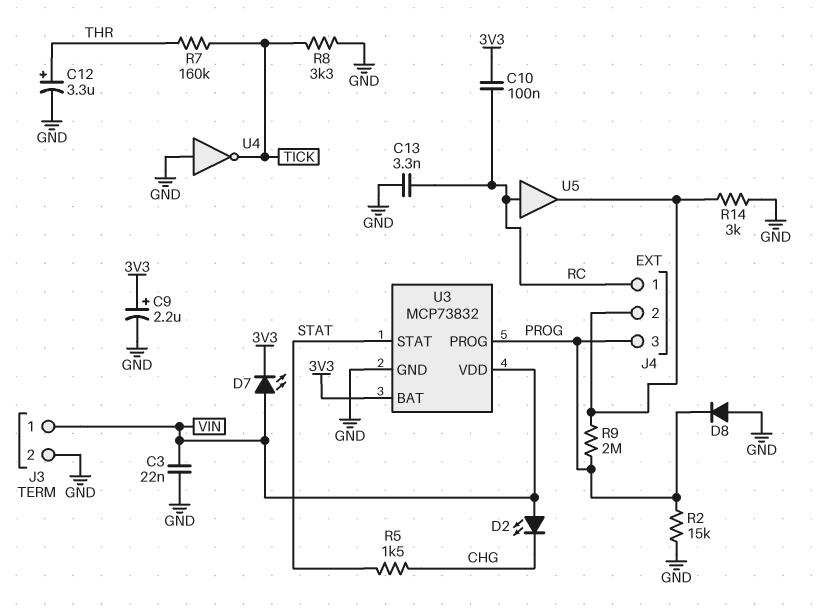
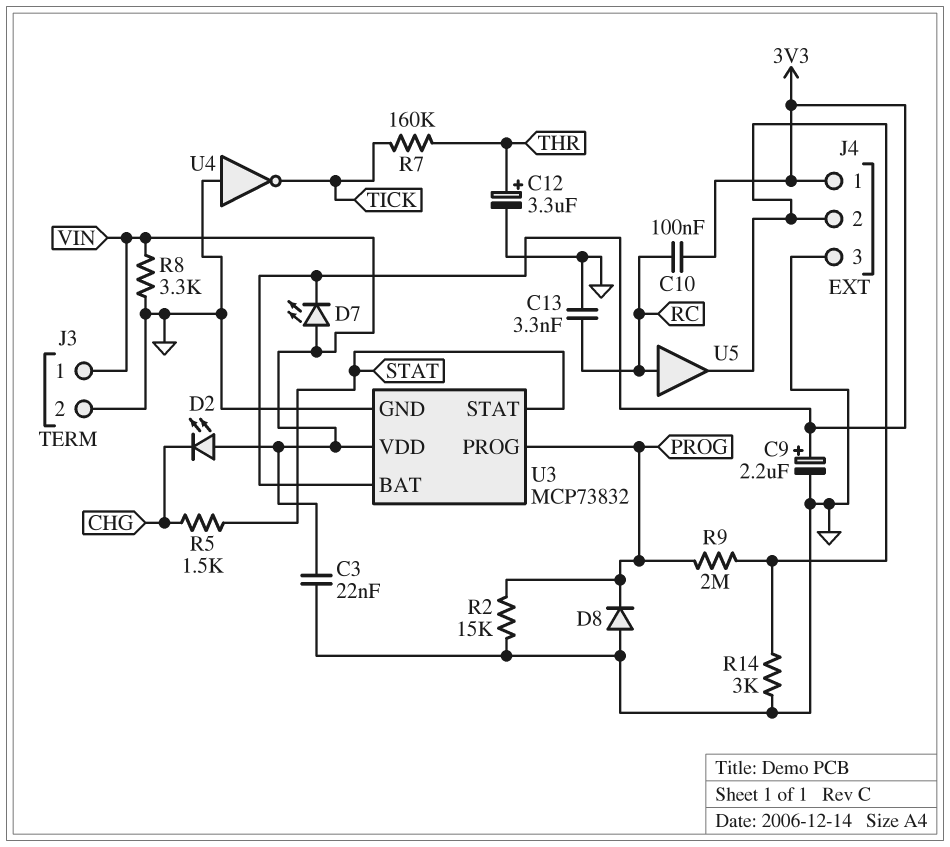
J4 pin 1: RC -> 3V3
J4 pin 3: PROG -> GND
R8: 3.3k (GND, TICK) -> 3.3k (GND, VIN)

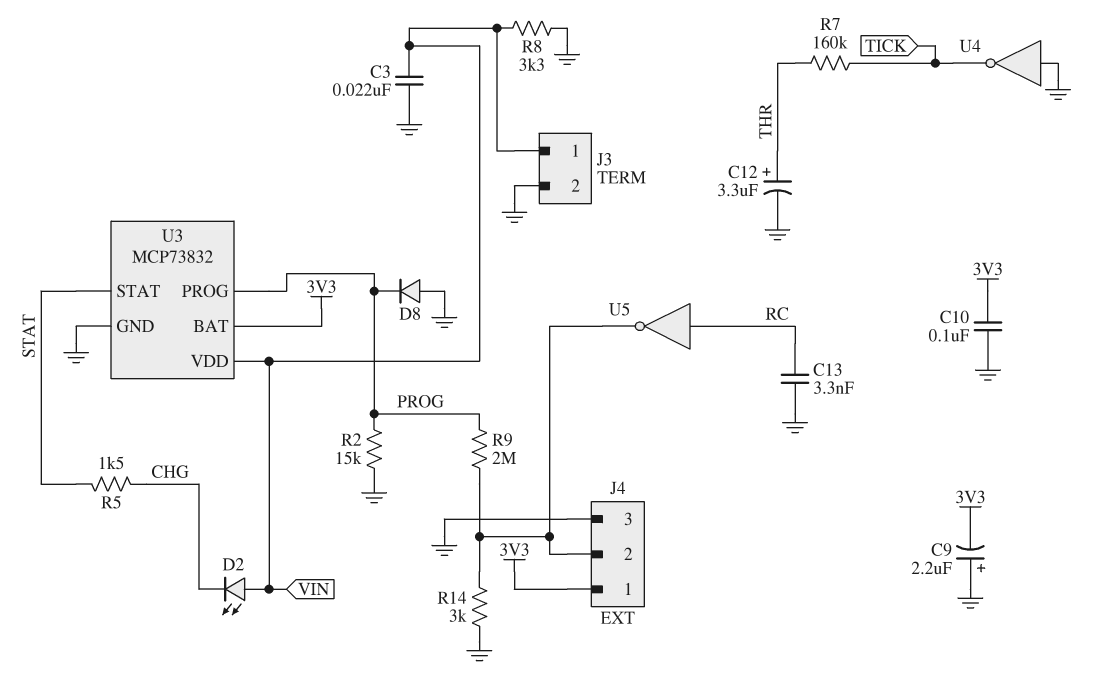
C9: 2.2uF (plus 3V3, minus GND) -> 2.2uF (plus GND, minus 3V3)
C10: 100nF (3V3, RC) -> 100nF (3V3, GND)
D7: LED (A VIN, K 3V3) -> none
U5: buffer (in RC, out J4/2) -> NOT (in RC, out J4/2)

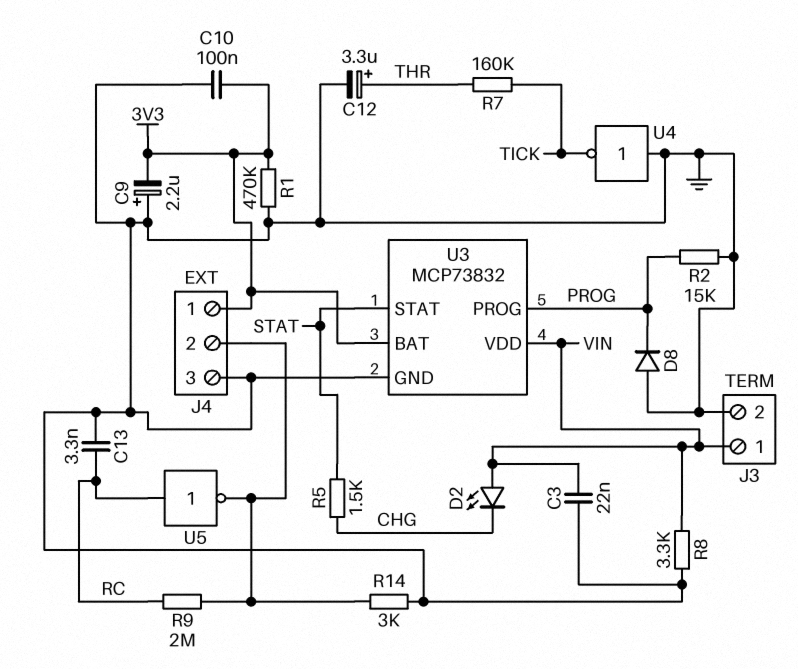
R1: none -> 470k (3V3, GND)
R9: 2M (J4/2, PROG) -> 2M (J4/2, RC)

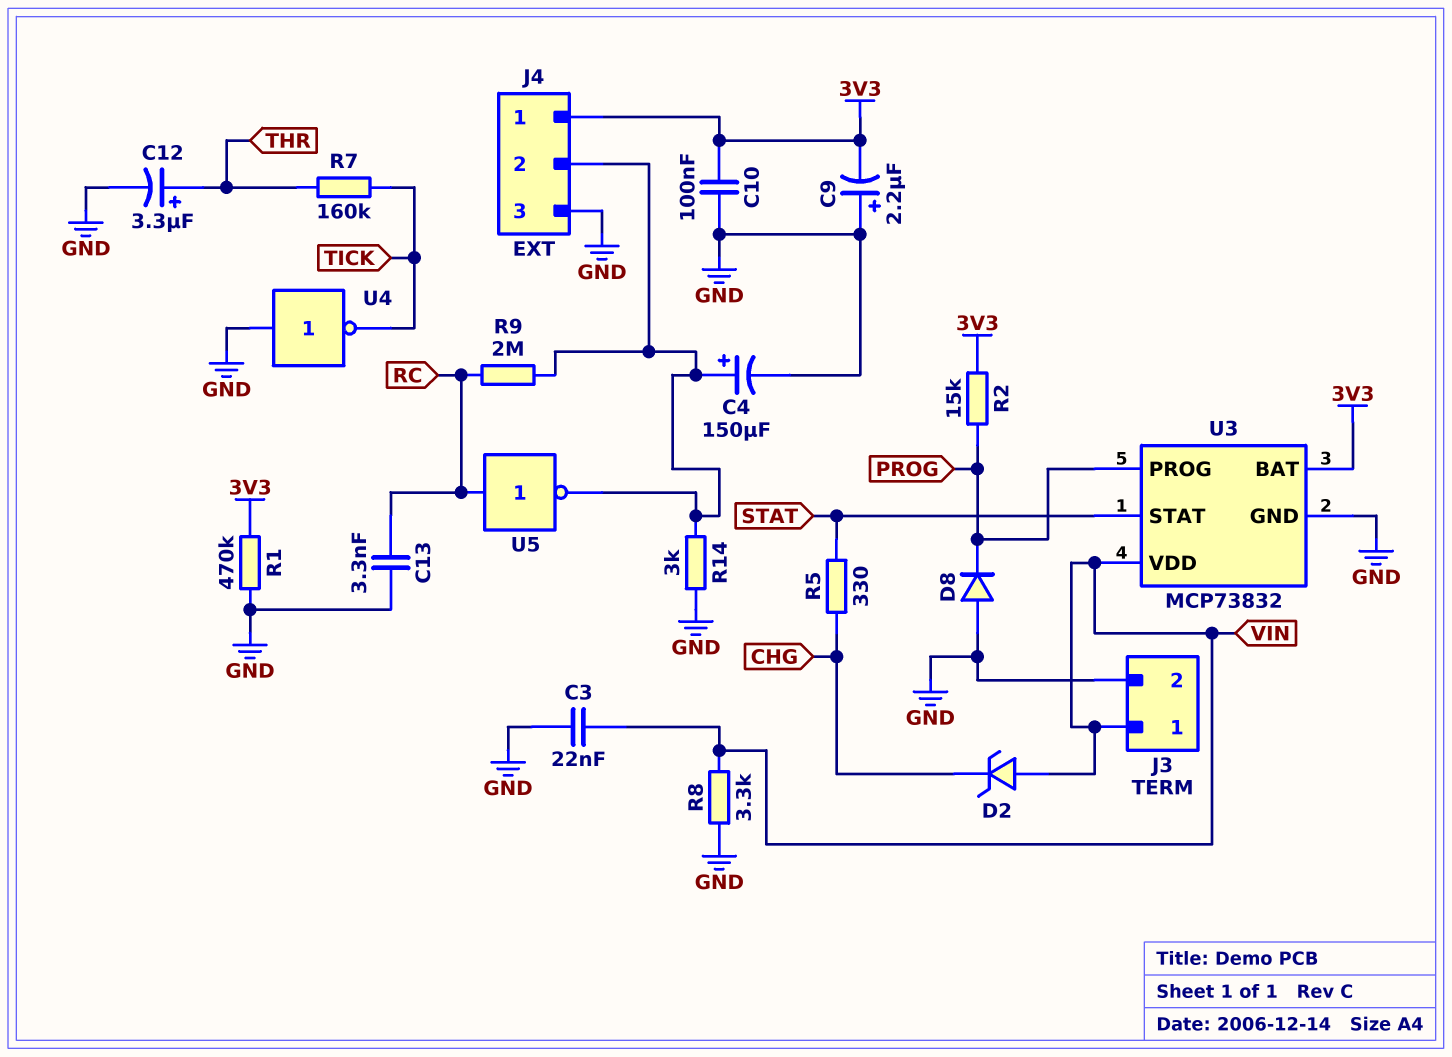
C4: none -> 150uF (plus J4/2, minus GND)
D2: LED (A VIN, K CHG) -> zener (A VIN, K CHG)
R2: 15k (GND, PROG) -> 15k (3V3, PROG)
R5: 1.5k (CHG, STAT) -> 330 (CHG, STAT)

